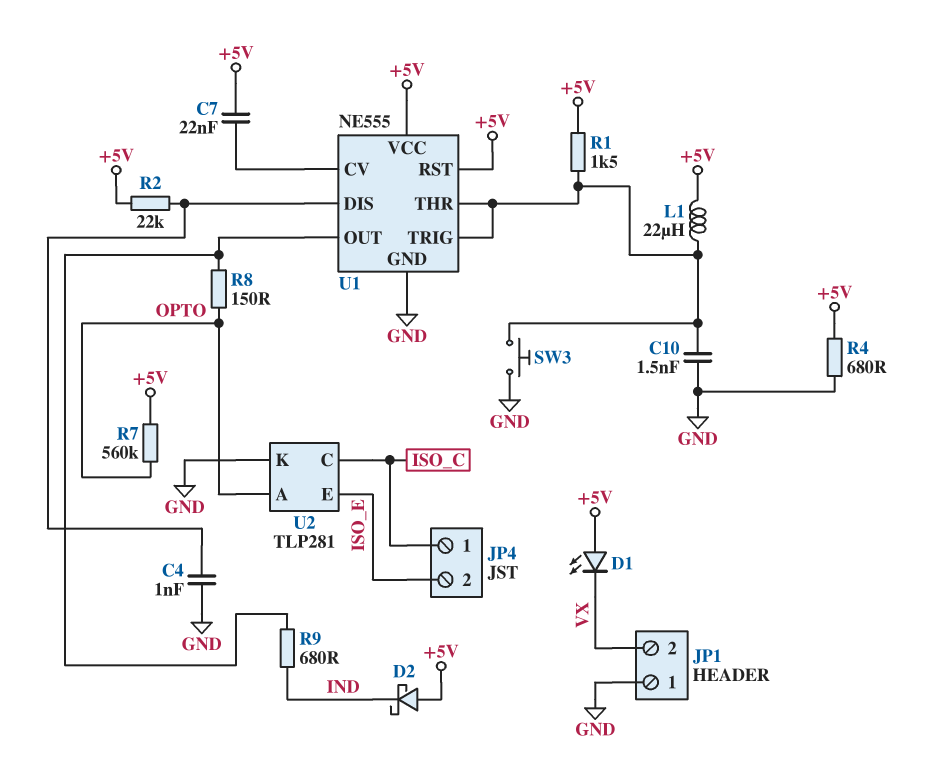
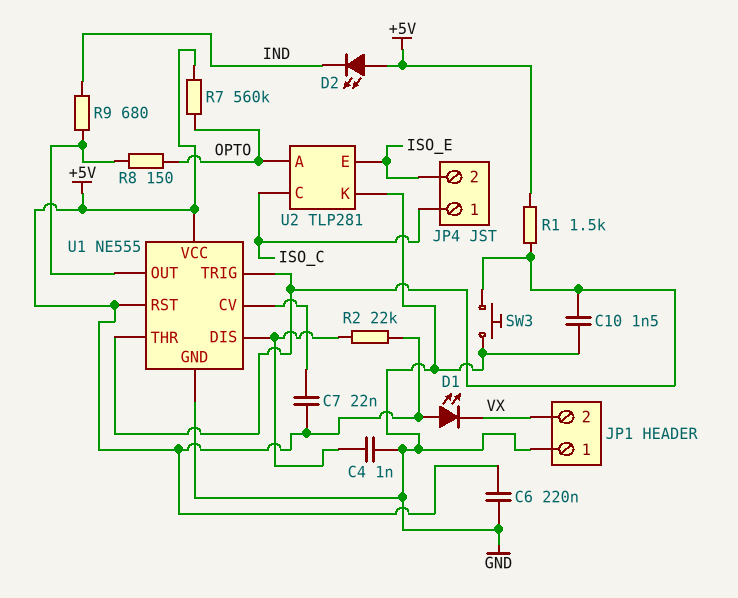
C6: none -> 220nF (+5V, GND)
D2: schottky (A +5V, K IND) -> LED (A +5V, K IND)
L1: 22uH (+5V, U1/THR) -> none
R4: 680 (+5V, GND) -> none

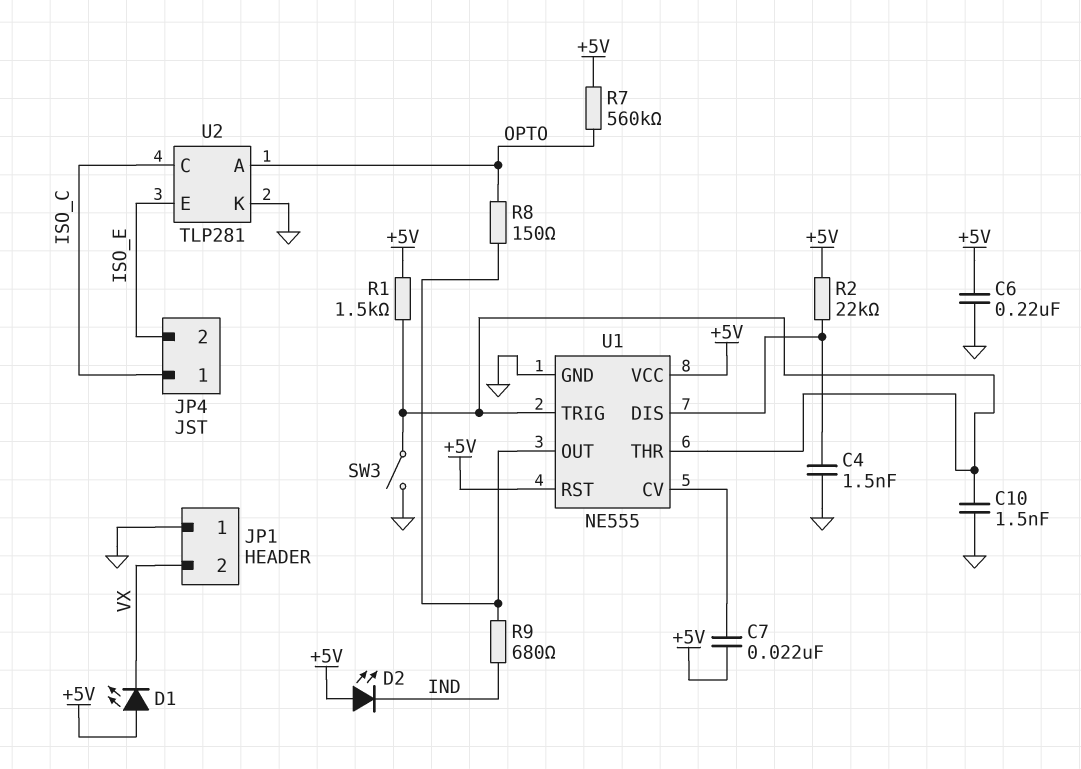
C4: 1nF (GND, U1/DIS) -> 1.5nF (GND, U1/DIS)
SW3: button (GND, U1/THR) -> switch (GND, U1/THR)

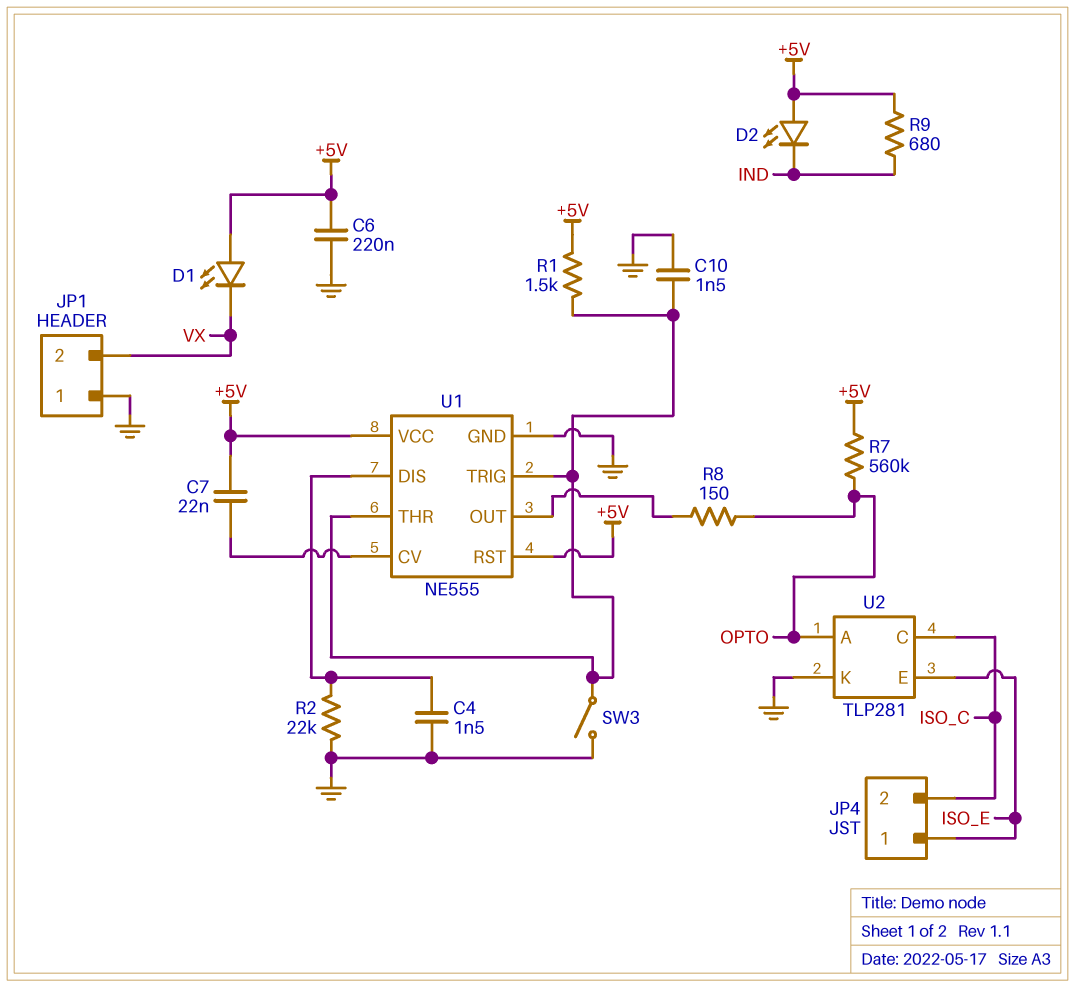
JP4 pin 1: ISO_C -> ISO_E
JP4 pin 2: ISO_E -> ISO_C
R2: 22k (+5V, U1/DIS) -> 22k (GND, U1/DIS)
R9: 680 (IND, U1/OUT) -> 680 (+5V, IND)

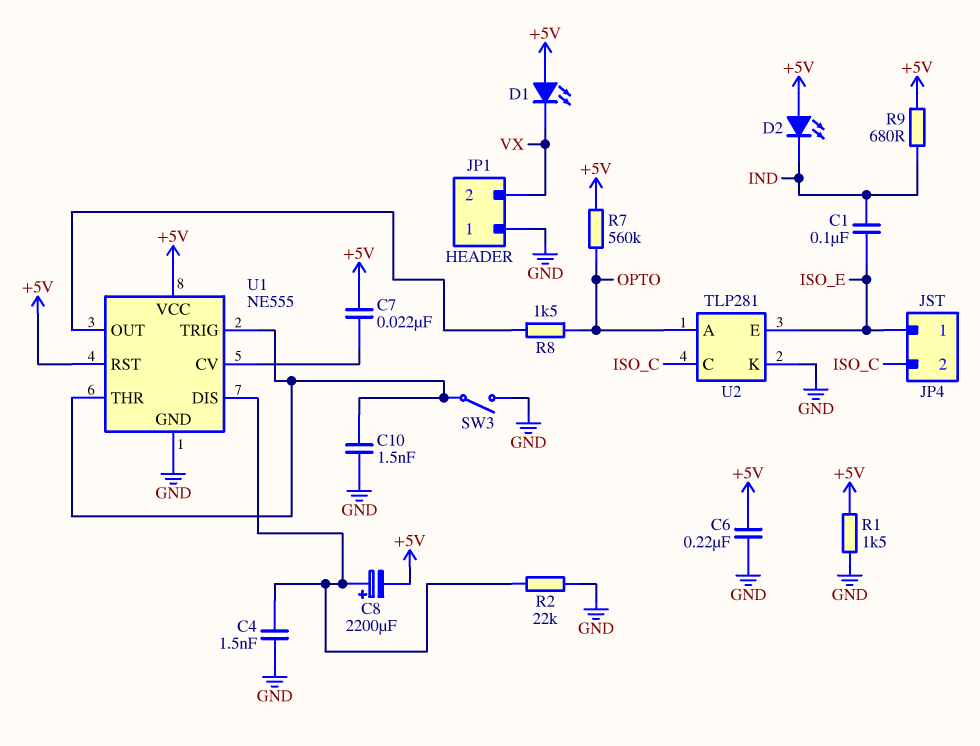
C1: none -> 100nF (IND, ISO_E)
C8: none -> 2200uF (plus U1/DIS, minus +5V)
R1: 1.5k (+5V, U1/THR) -> 1.5k (+5V, GND)
R8: 150 (OPTO, U1/OUT) -> 1.5k (OPTO, U1/OUT)

